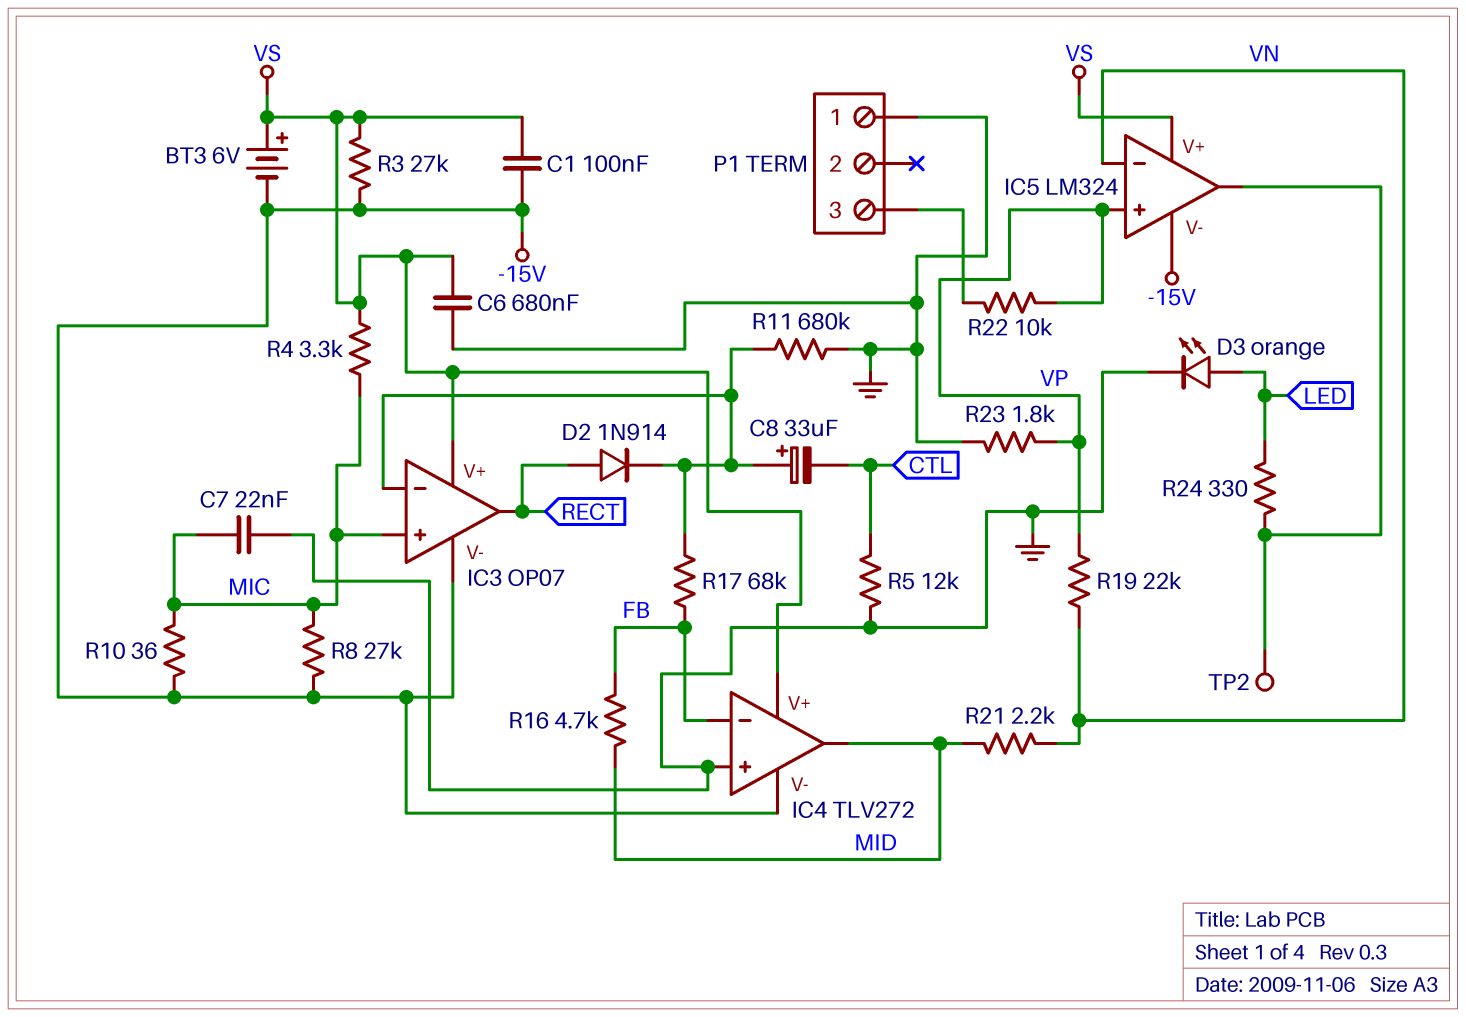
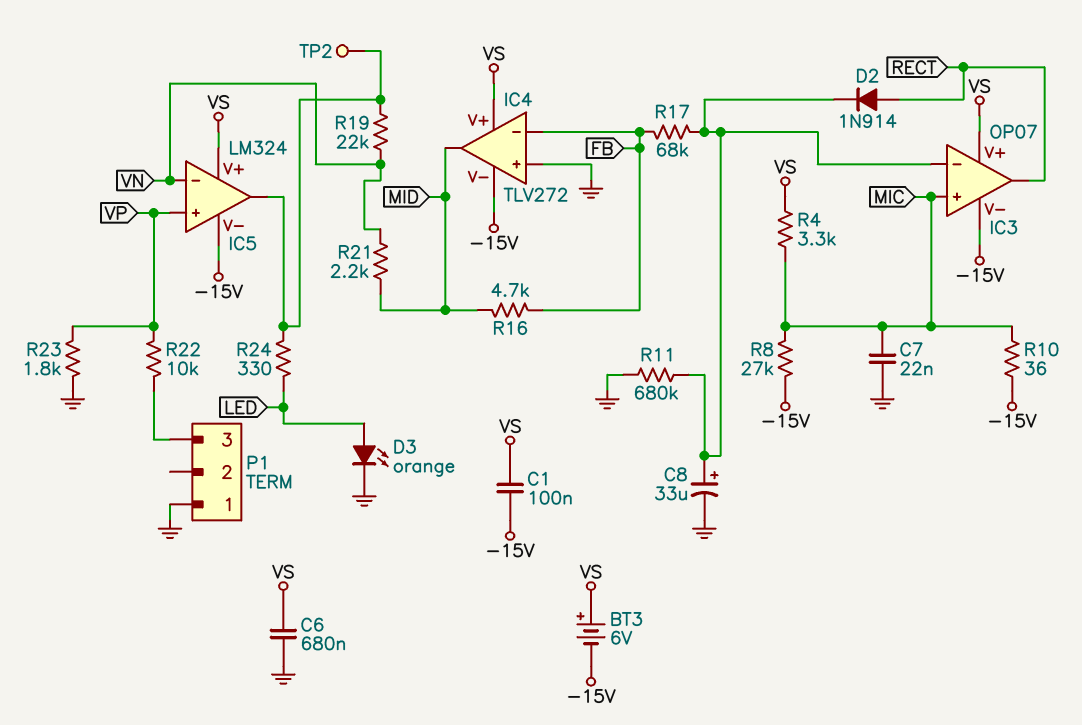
C8: 33uF (plus IC3/in-, minus CTL) -> 33uF (plus IC3/in-, minus GND)
R3: 27k (-15V, VS) -> none
R5: 12k (CTL, GND) -> none
R19: 22k (VN, VP) -> 22k (IC5/out, VN)

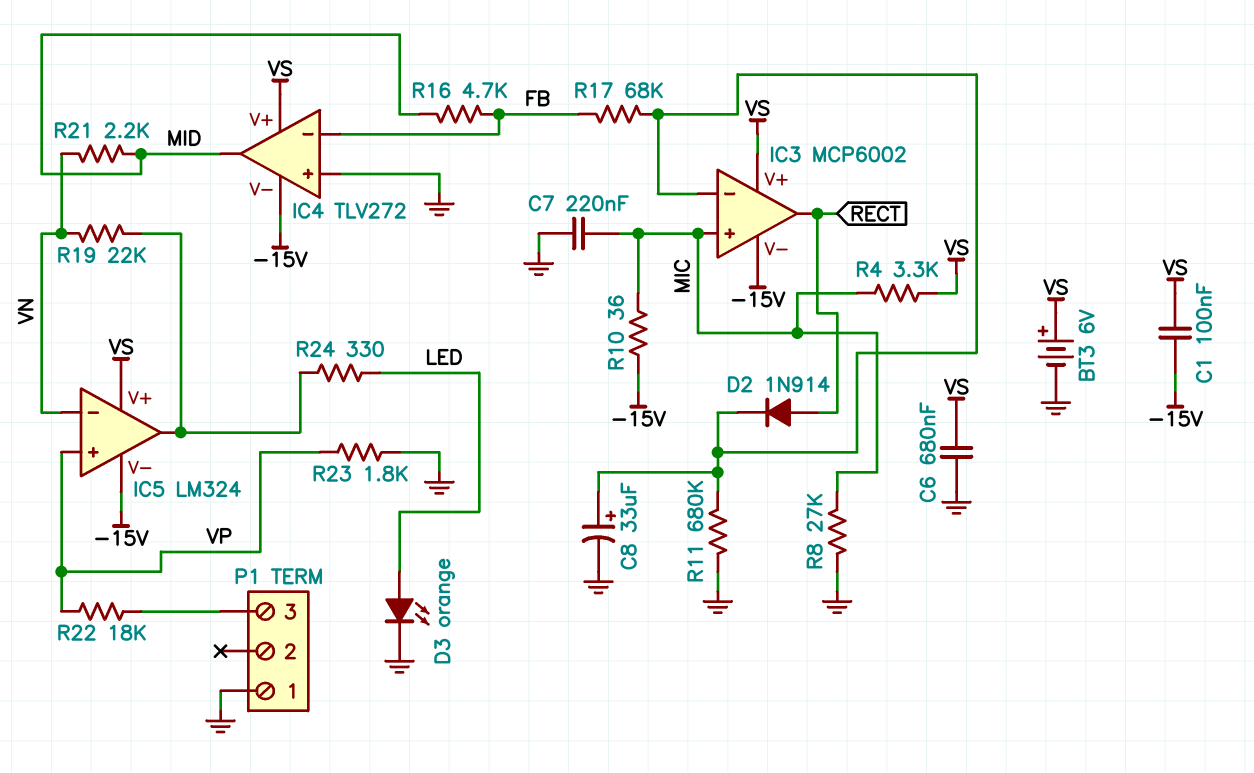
BT3: 6V (plus VS, minus -15V) -> 6V (plus VS, minus GND)
C7: 22nF (GND, MIC) -> 220nF (GND, MIC)
IC3: OP07 -> MCP6002
R8: 27k (-15V, MIC) -> 27k (GND, MIC)
R22: 10k (P1/3, VP) -> 18k (P1/3, VP)
TP2: test point (IC5/out) -> none

